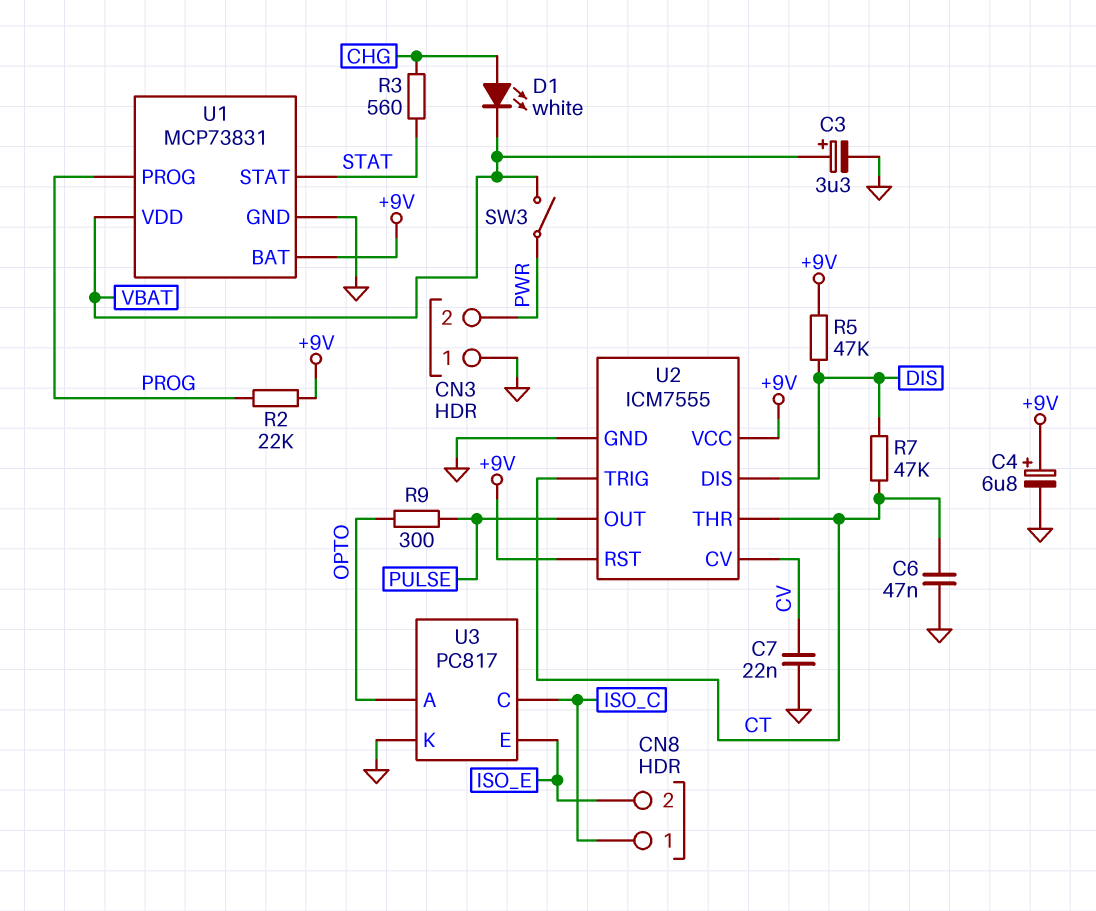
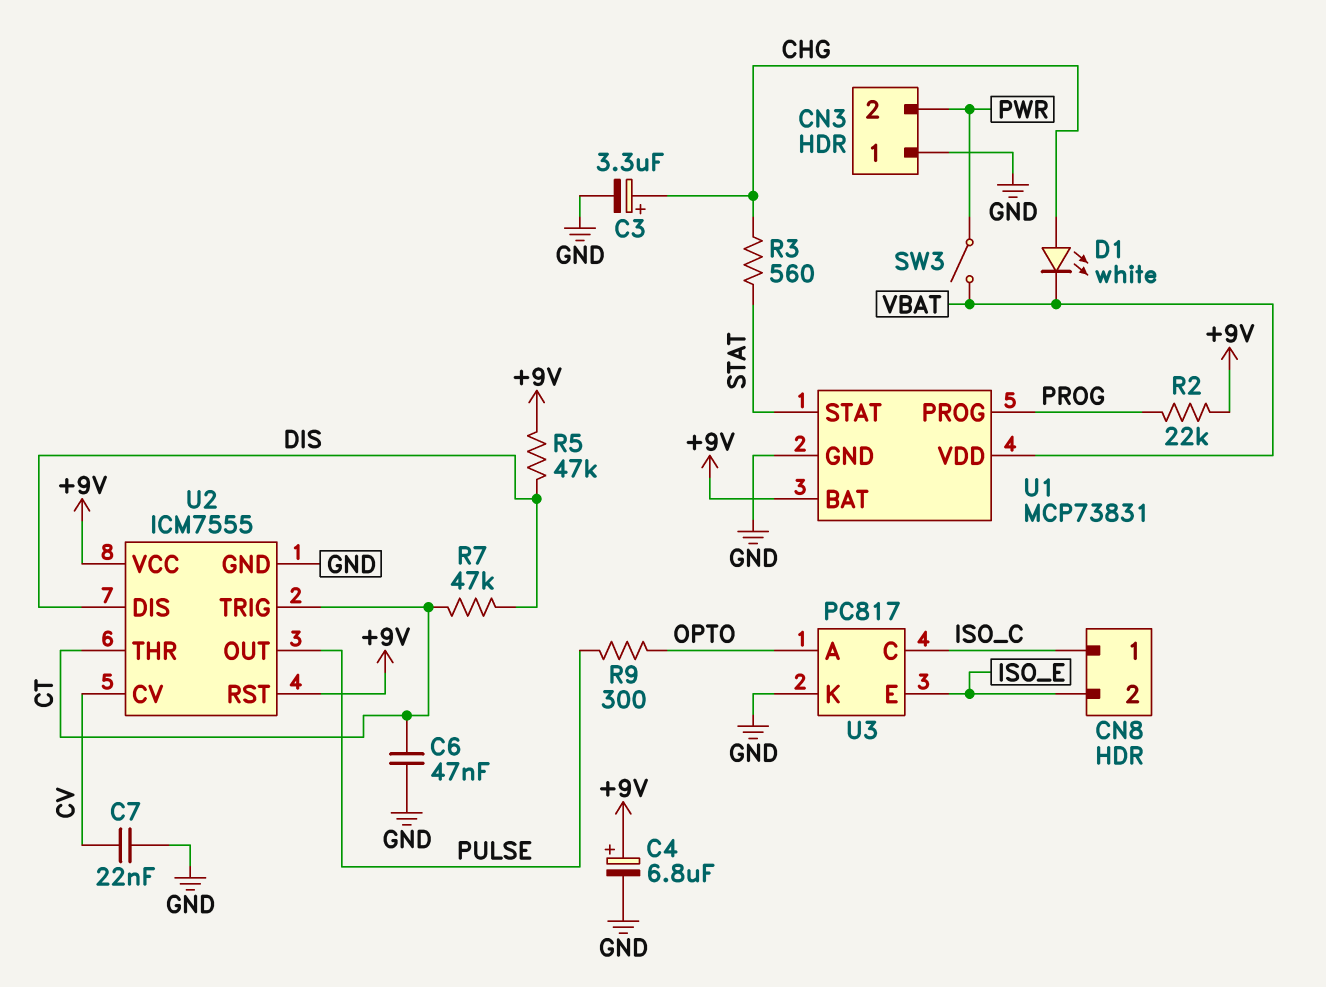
C3: 3.3uF (plus VBAT, minus GND) -> 3.3uF (plus CHG, minus GND)

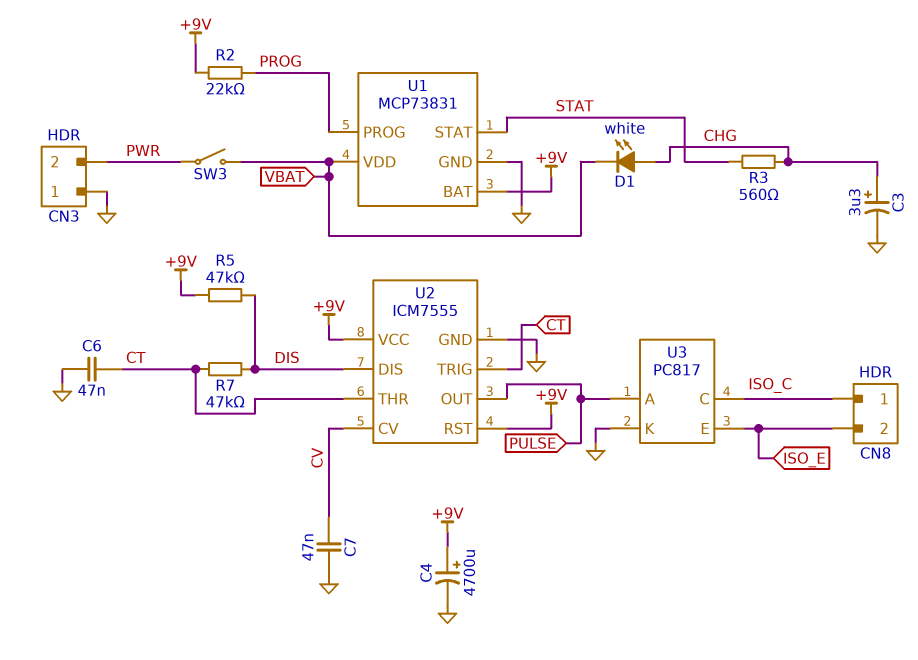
C4: 6.8uF (plus +9V, minus GND) -> 4700uF (plus +9V, minus GND)
C7: 22nF (CV, GND) -> 47nF (CV, GND)
R9: 300 (OPTO, PULSE) -> none
U3 pin A: OPTO -> PULSE

